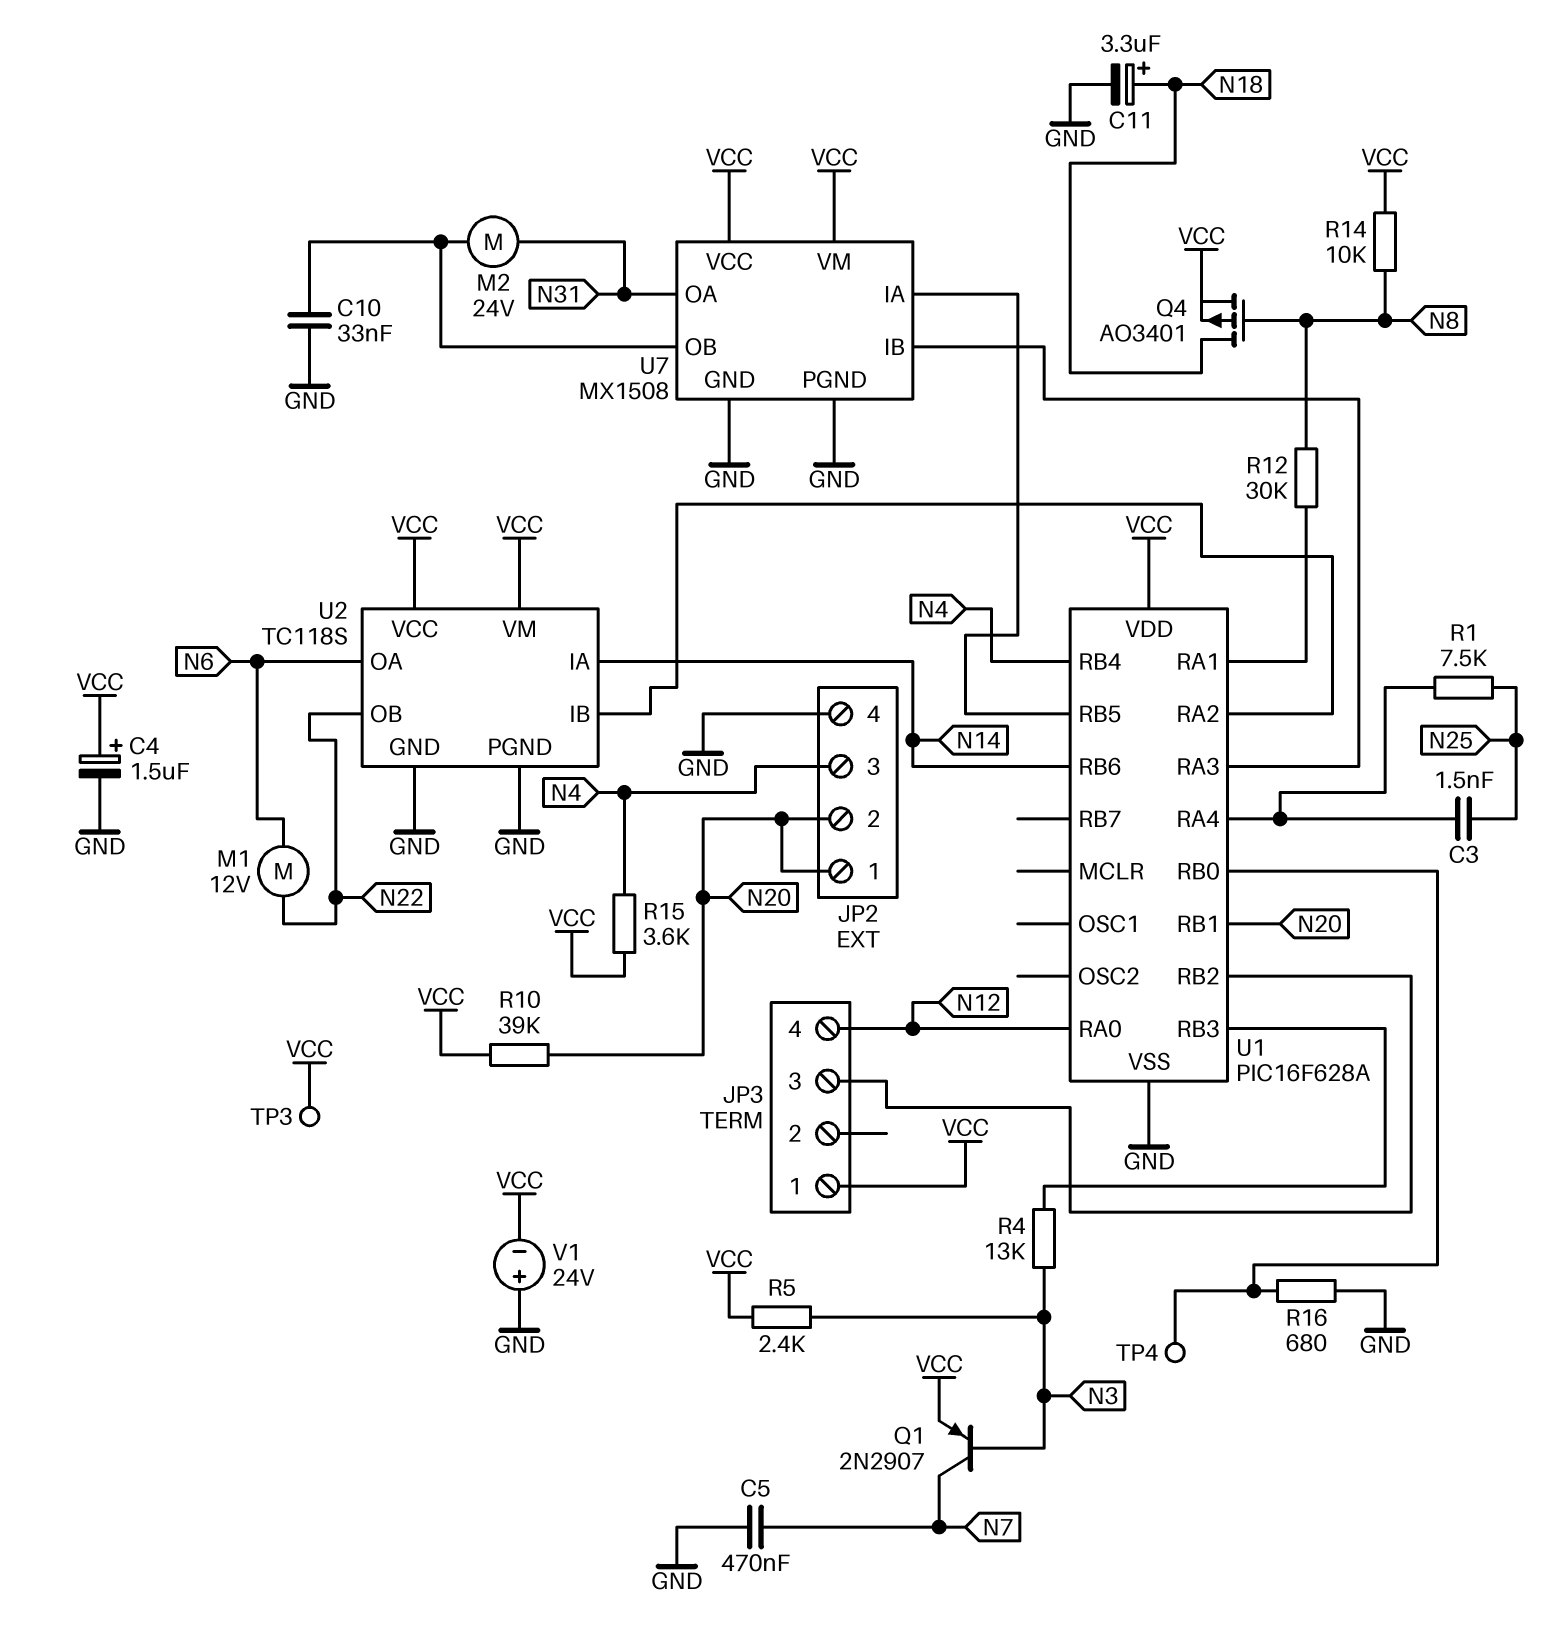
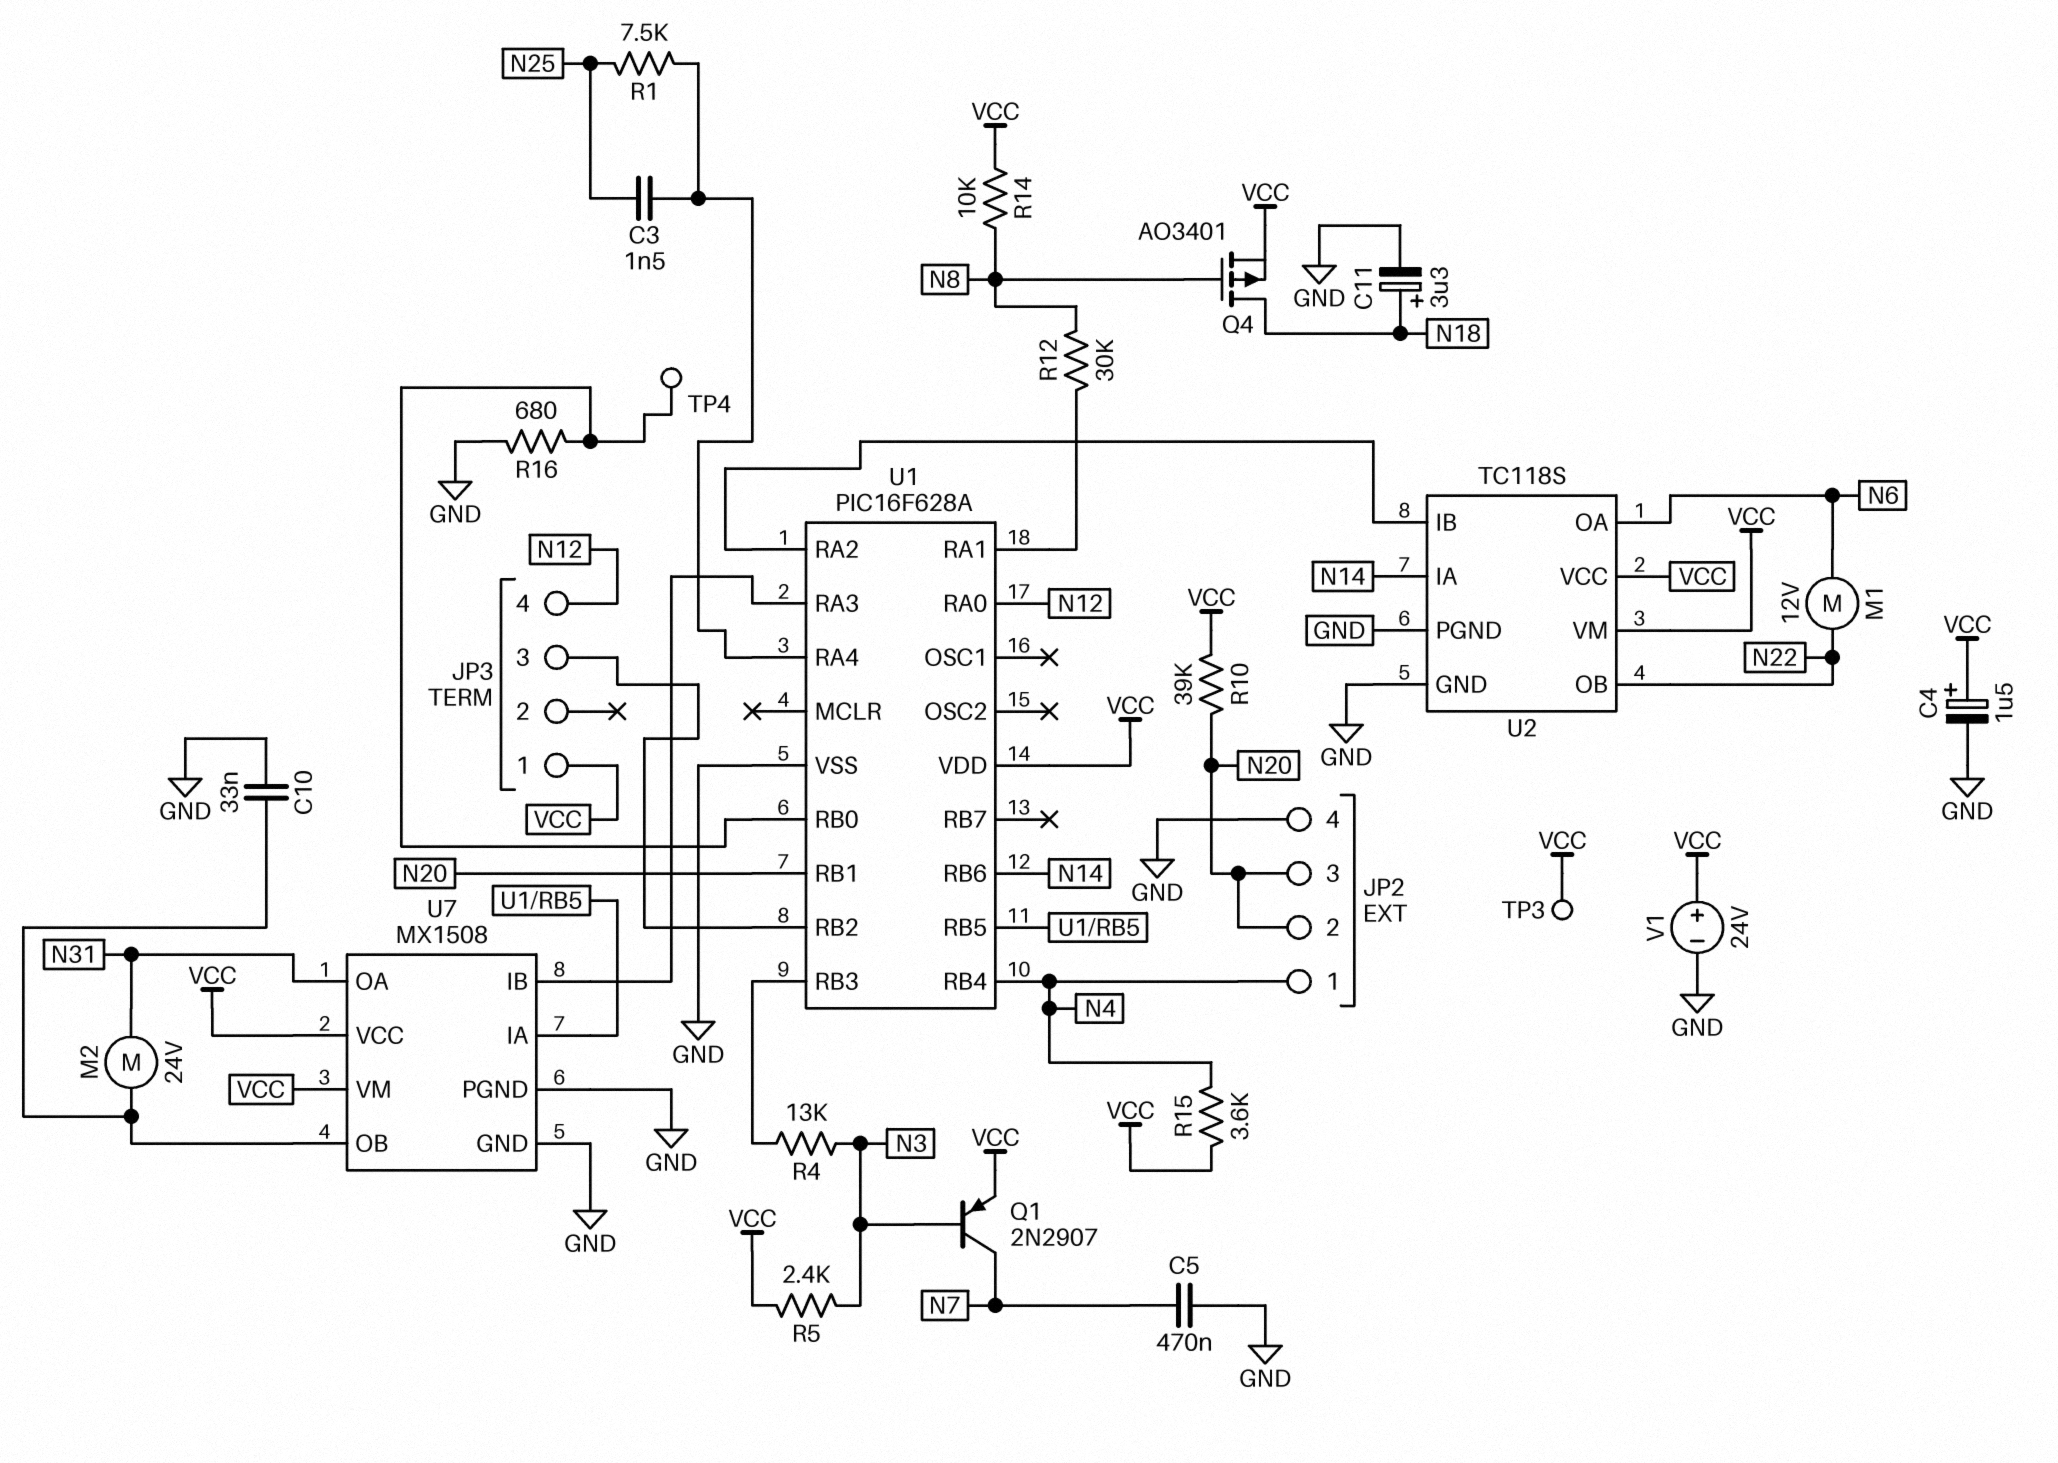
JP2 pin 1: N20 -> N4
JP2 pin 3: N4 -> N20
V1: 24V (plus GND, minus VCC) -> 24V (plus VCC, minus GND)

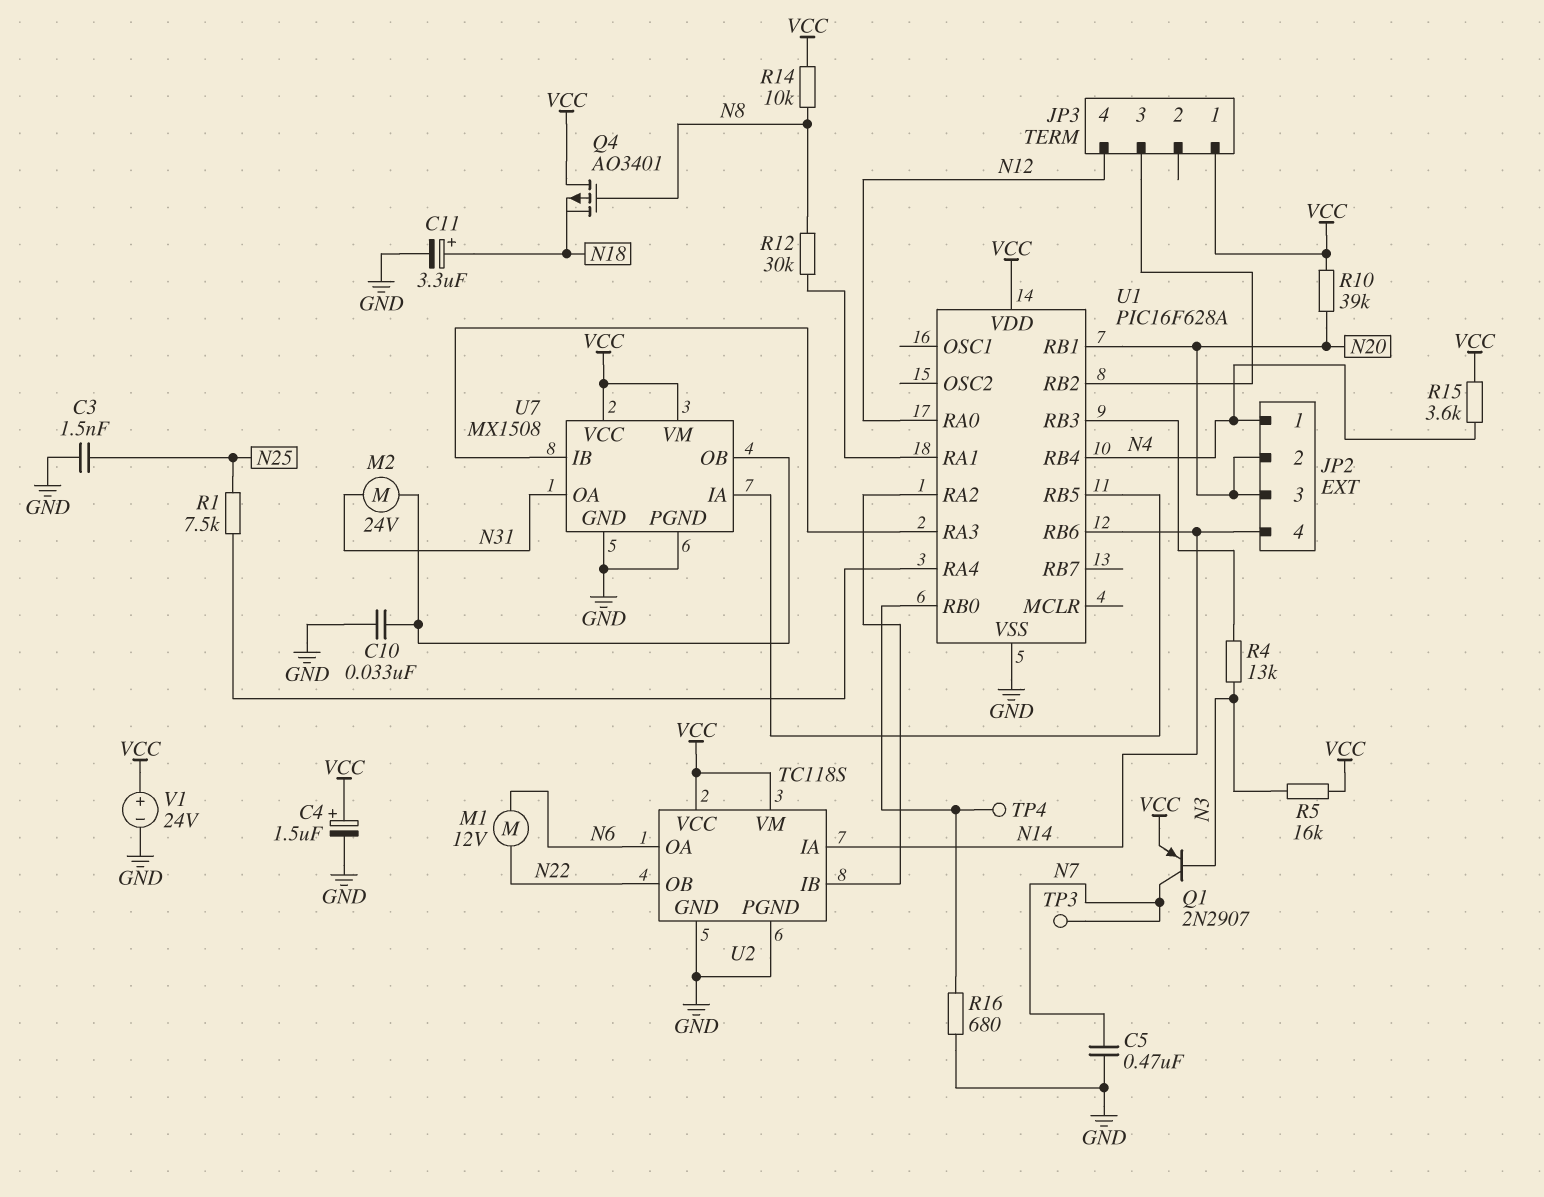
C3: 1.5nF (N25, U1/RA4) -> 1.5nF (GND, N25)
JP2 pin 4: GND -> N14
Q4: PMOS AO3401 (G N8, D N18, S VCC) -> PMOS AO3401 (G N8, D VCC, S N18)
R5: 2.4k (N3, VCC) -> 16k (N3, VCC)
TP3: test point (VCC) -> test point (N7)

